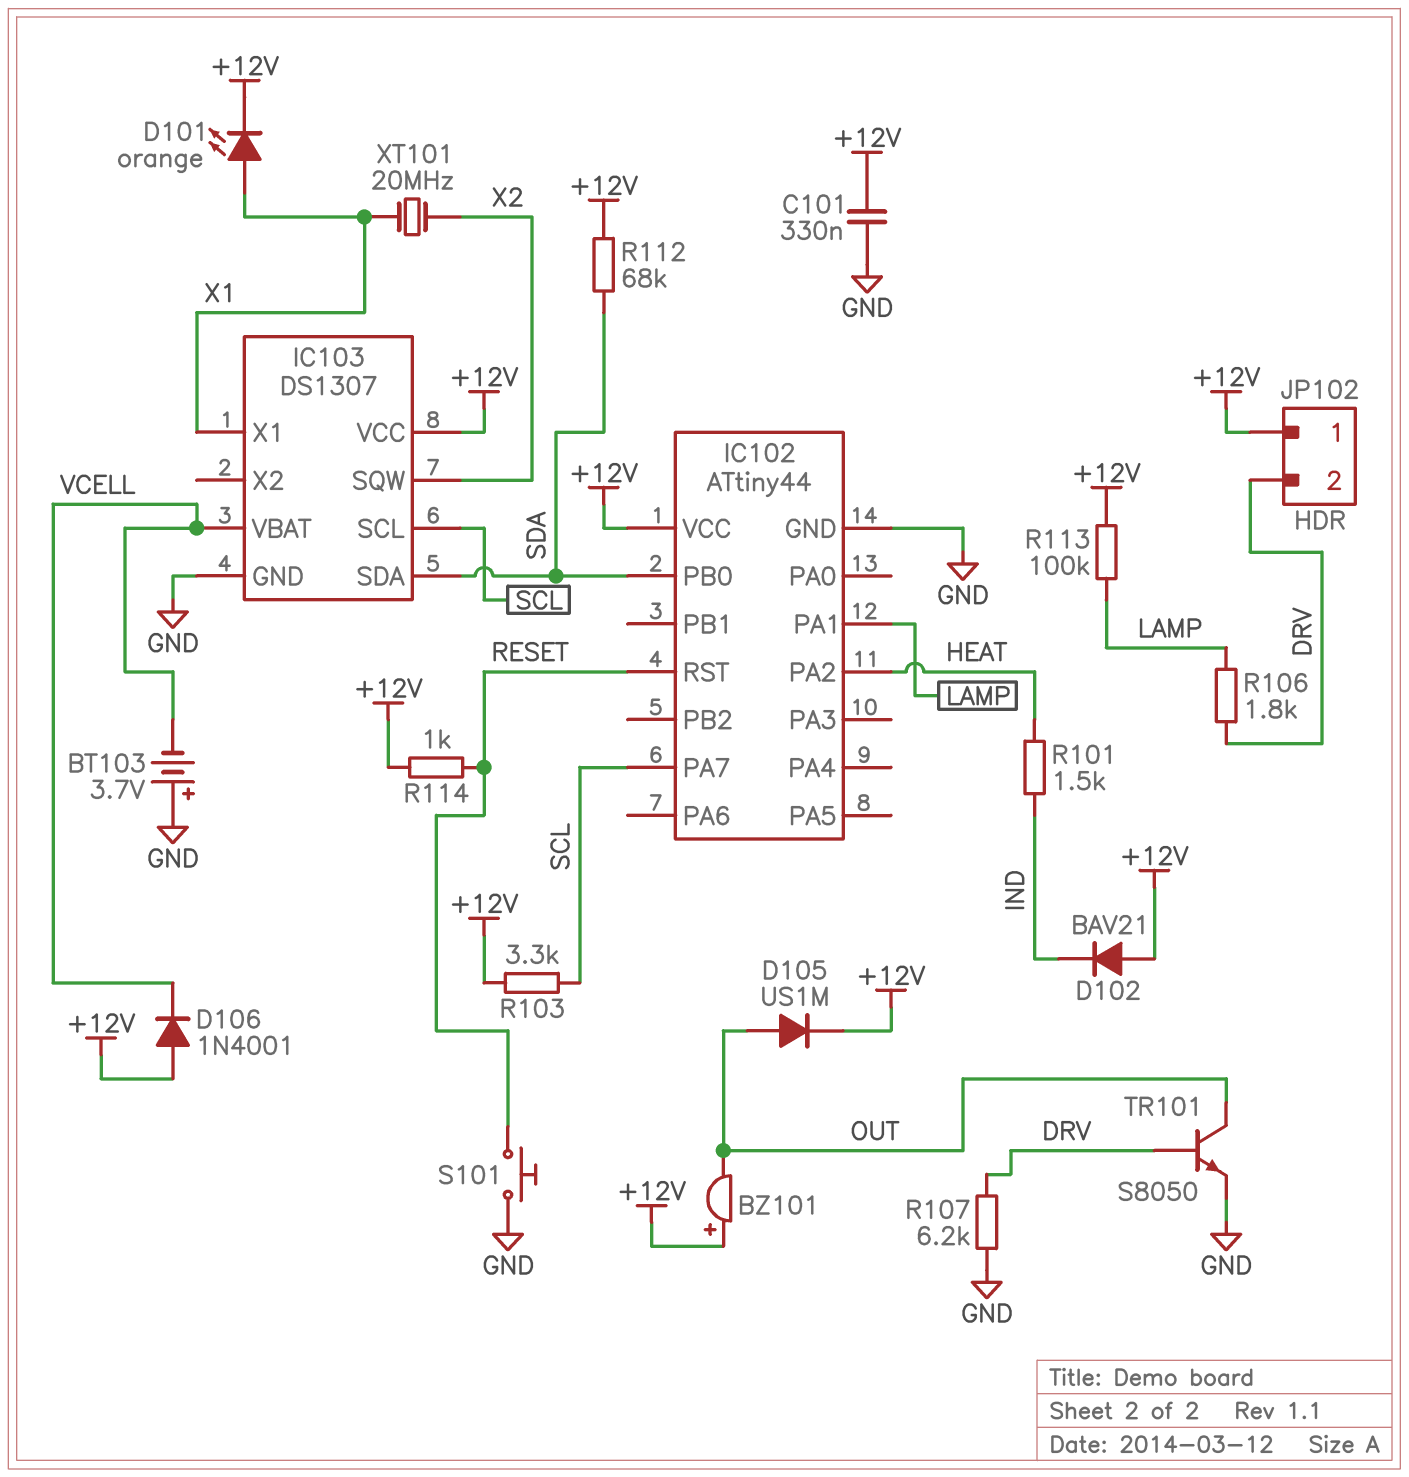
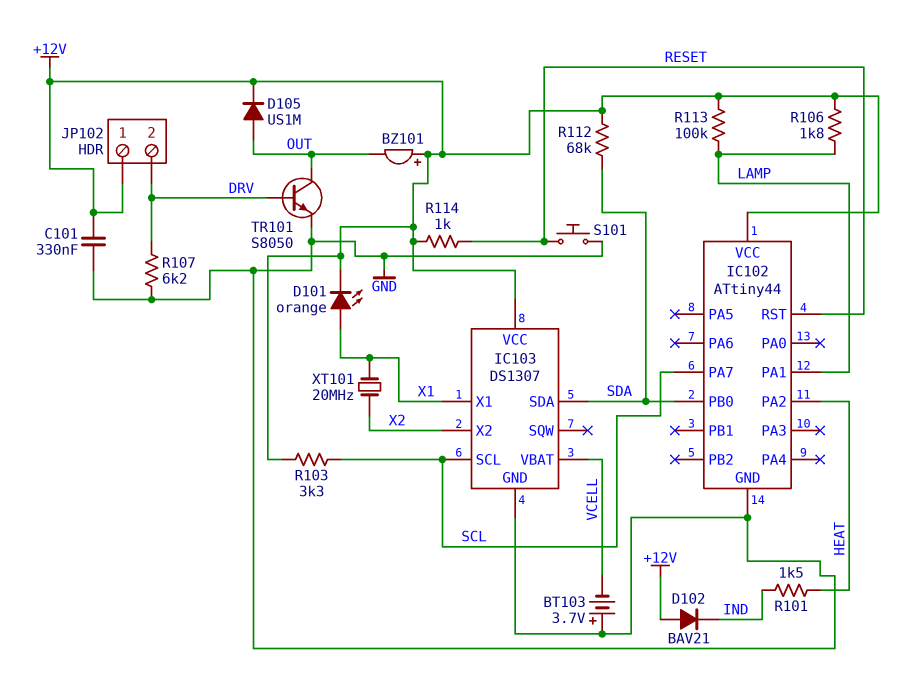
D106: diode 1N4001 (A +12V, K VCELL) -> none
IC103 pin SQW: X2 -> none
IC103 pin X2: none -> X2
R106: 1.8k (DRV, LAMP) -> 1.8k (+12V, LAMP)

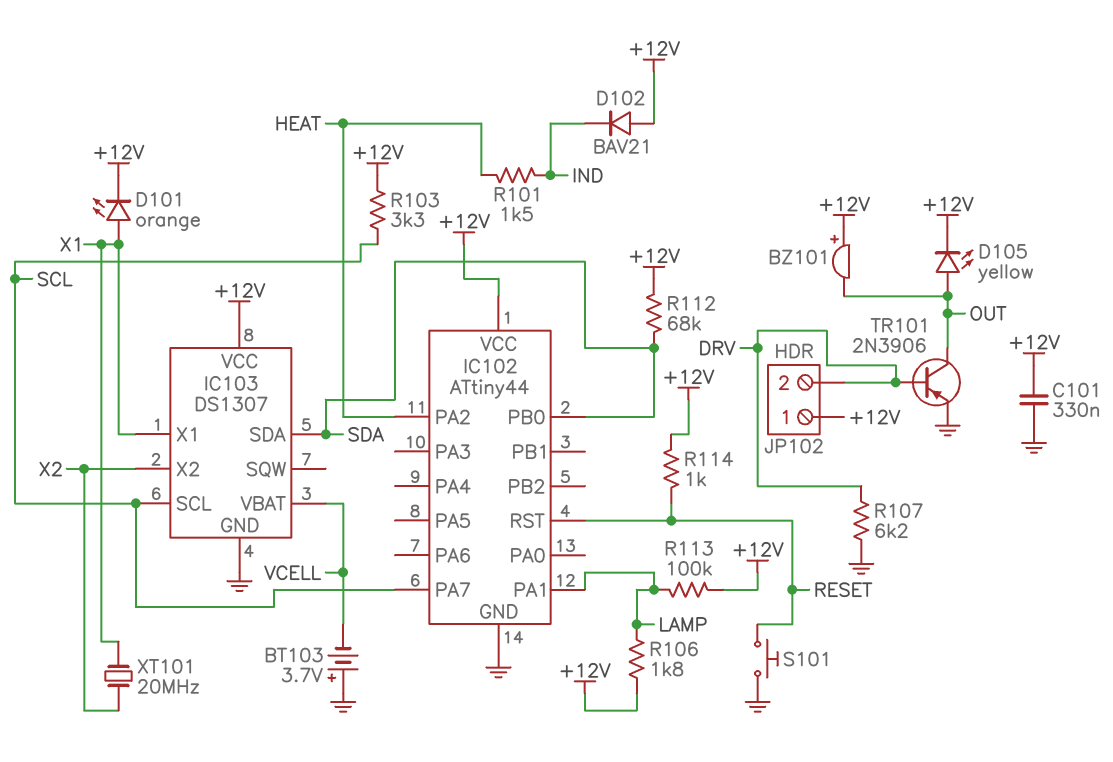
D105: diode US1M (A OUT, K +12V) -> LED yellow (A OUT, K +12V)
TR101: NPN S8050 (B DRV, C OUT, E GND) -> PNP 2N3906 (B DRV, C OUT, E GND)

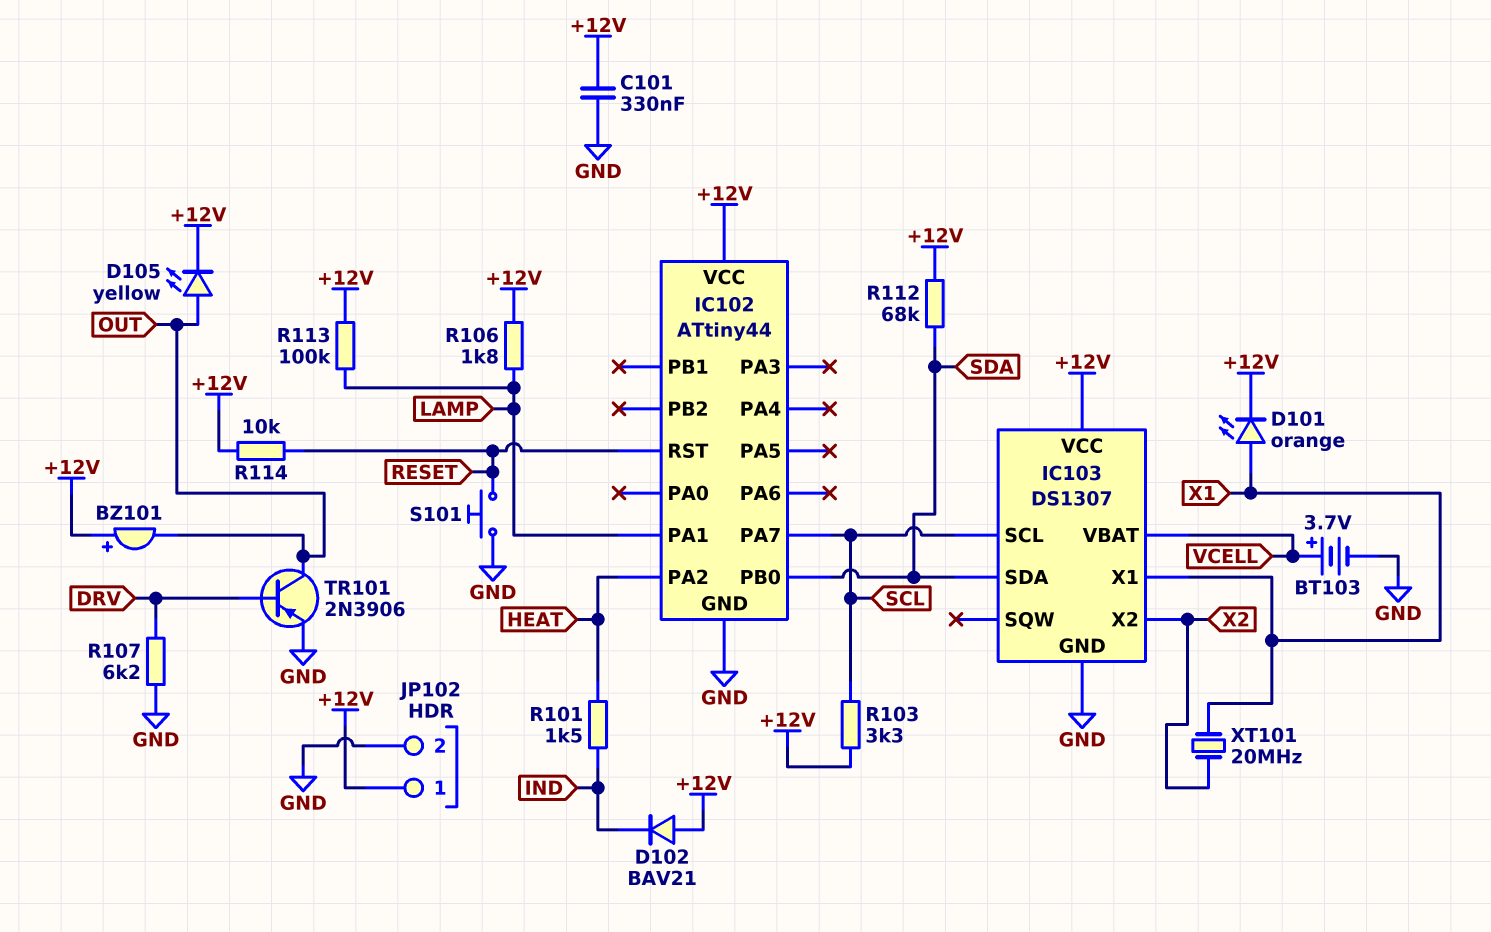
BT103: 3.7V (plus GND, minus VCELL) -> 3.7V (plus VCELL, minus GND)
JP102 pin 2: DRV -> GND
R114: 1k (+12V, RESET) -> 10k (+12V, RESET)

